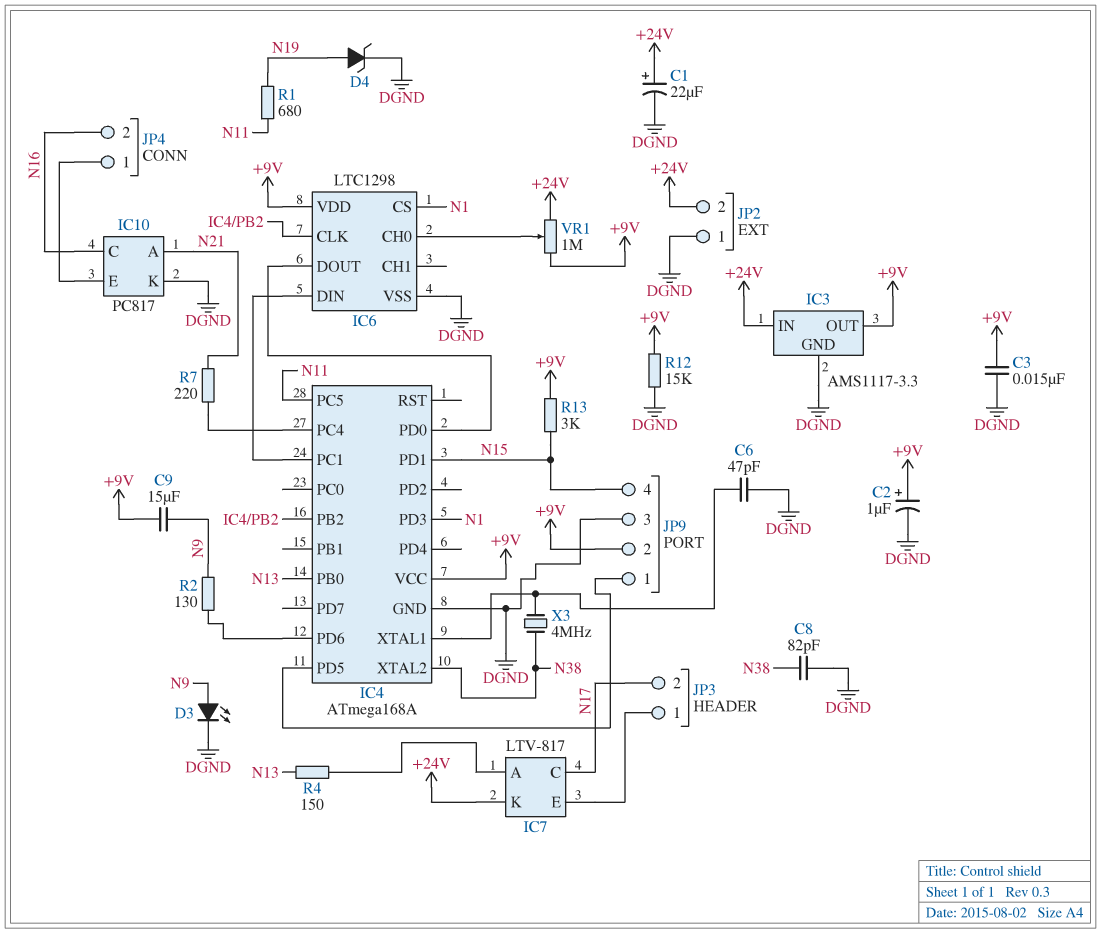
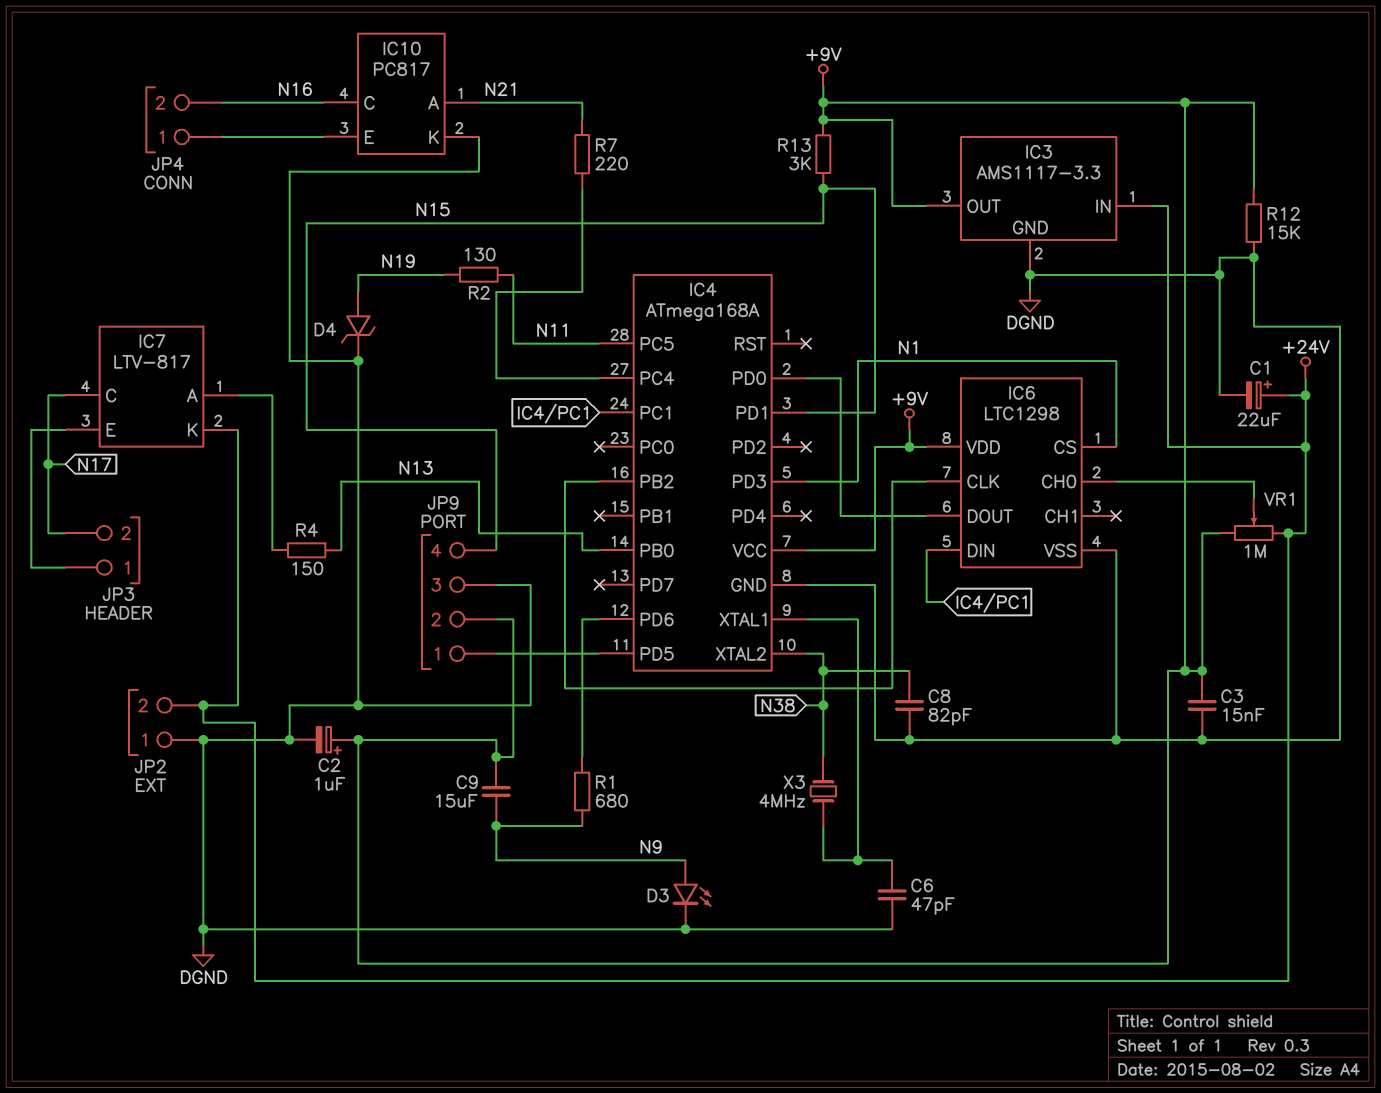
R1: 680 (N11, N19) -> 680 (IC4/PD6, N9)
R2: 130 (IC4/PD6, N9) -> 130 (N11, N19)

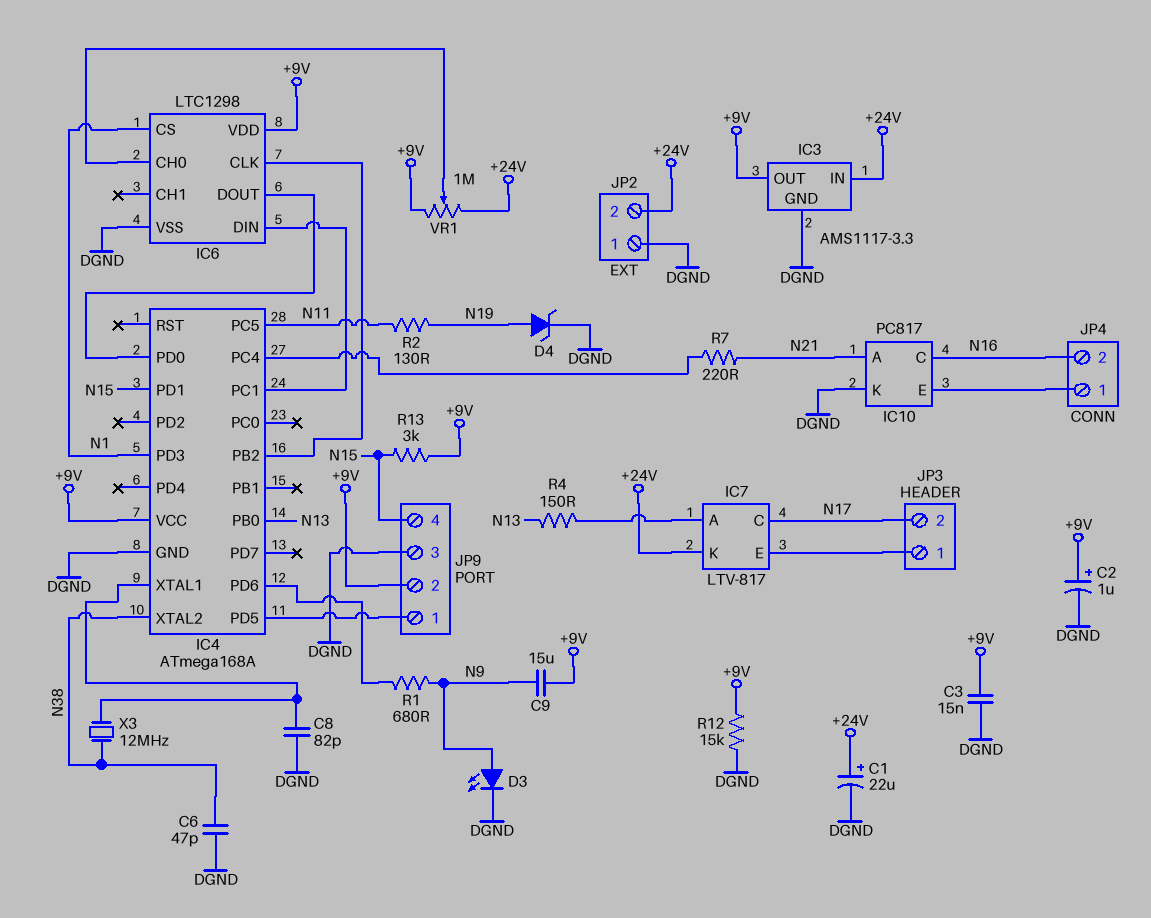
C6: 47pF (DGND, IC4/XTAL1) -> 47pF (DGND, N38)
C8: 82pF (DGND, N38) -> 82pF (DGND, IC4/XTAL1)
X3: 4MHz (IC4/XTAL1, N38) -> 12MHz (IC4/XTAL1, N38)

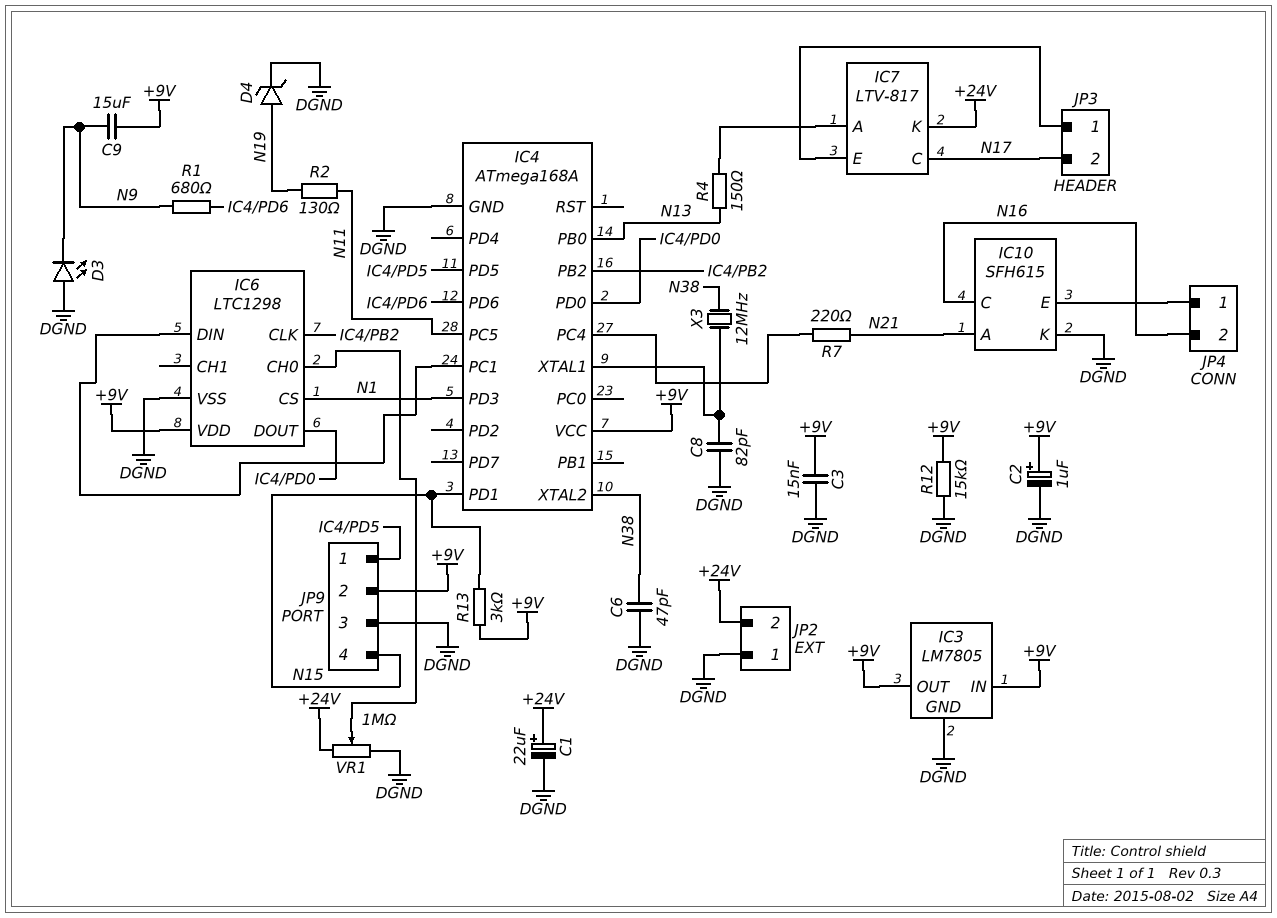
D3: LED (A N9, K DGND) -> LED (A DGND, K N9)
IC3: AMS1117-3.3 -> LM7805
IC3 pin IN: +24V -> +9V
IC10: PC817 -> SFH615
VR1: 1M (+9V, +24V, wiper IC6/CH0) -> 1M (+24V, DGND, wiper IC6/CH0)

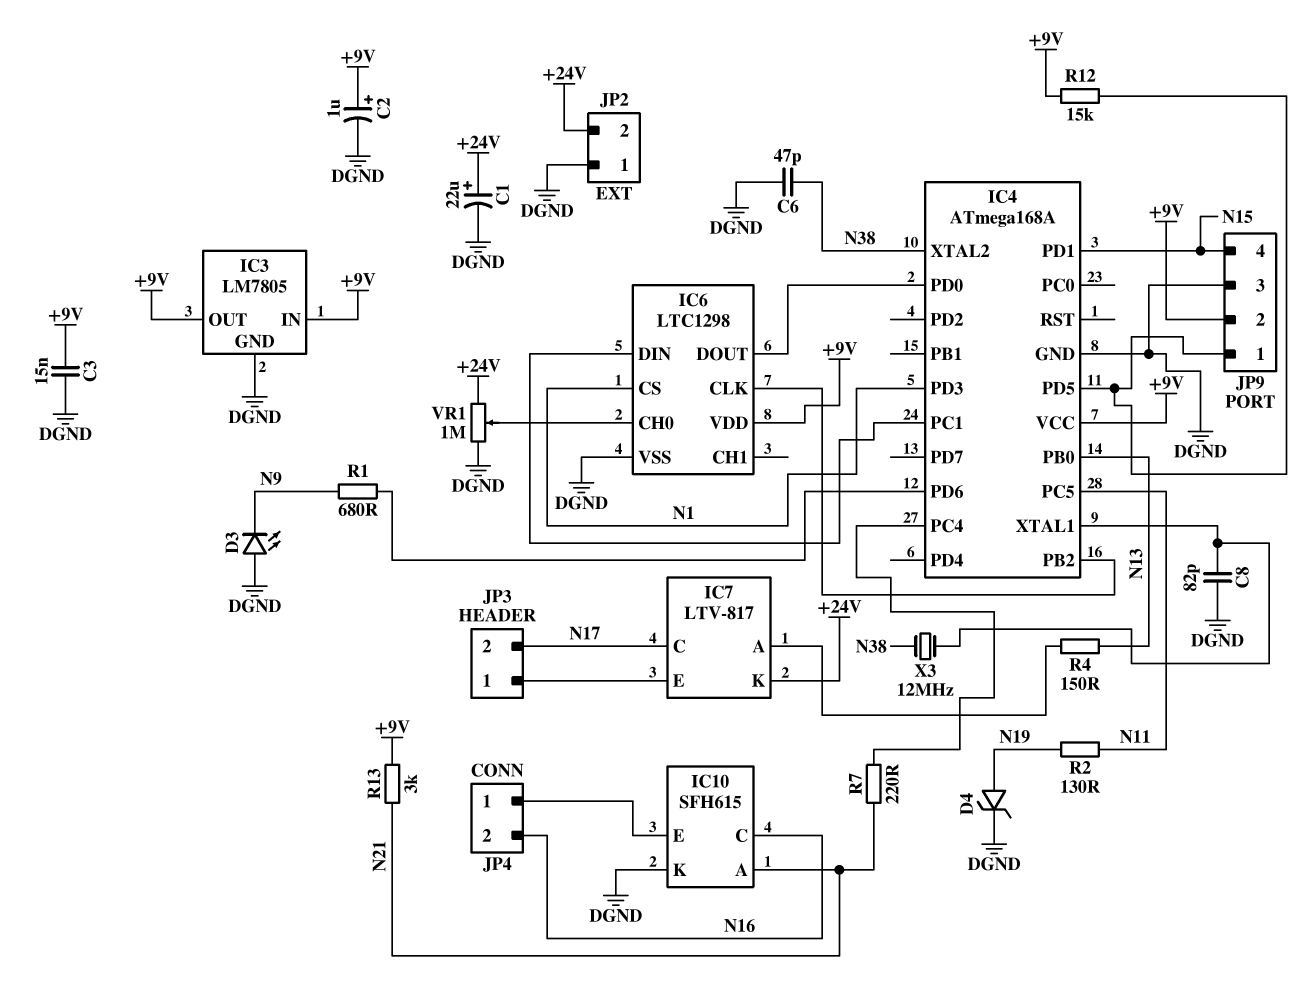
C9: 15uF (+9V, N9) -> none
R12: 15k (+9V, DGND) -> 15k (+9V, IC4/PD5)
R13: 3k (+9V, N15) -> 3k (+9V, N21)

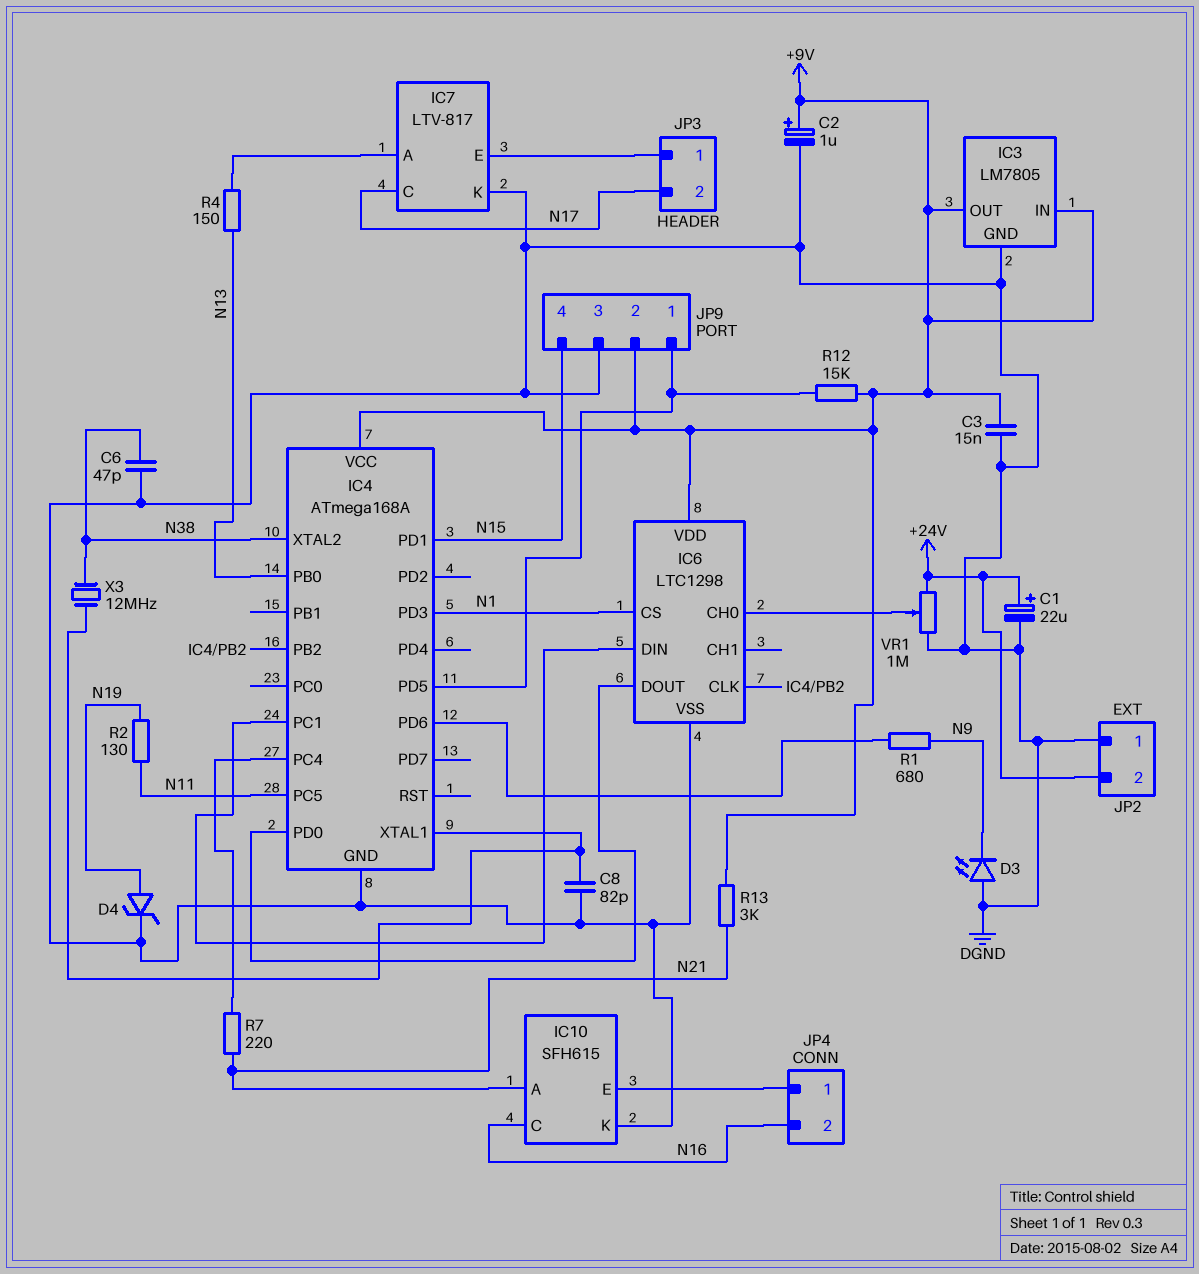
IC7 pin K: +24V -> DGND

